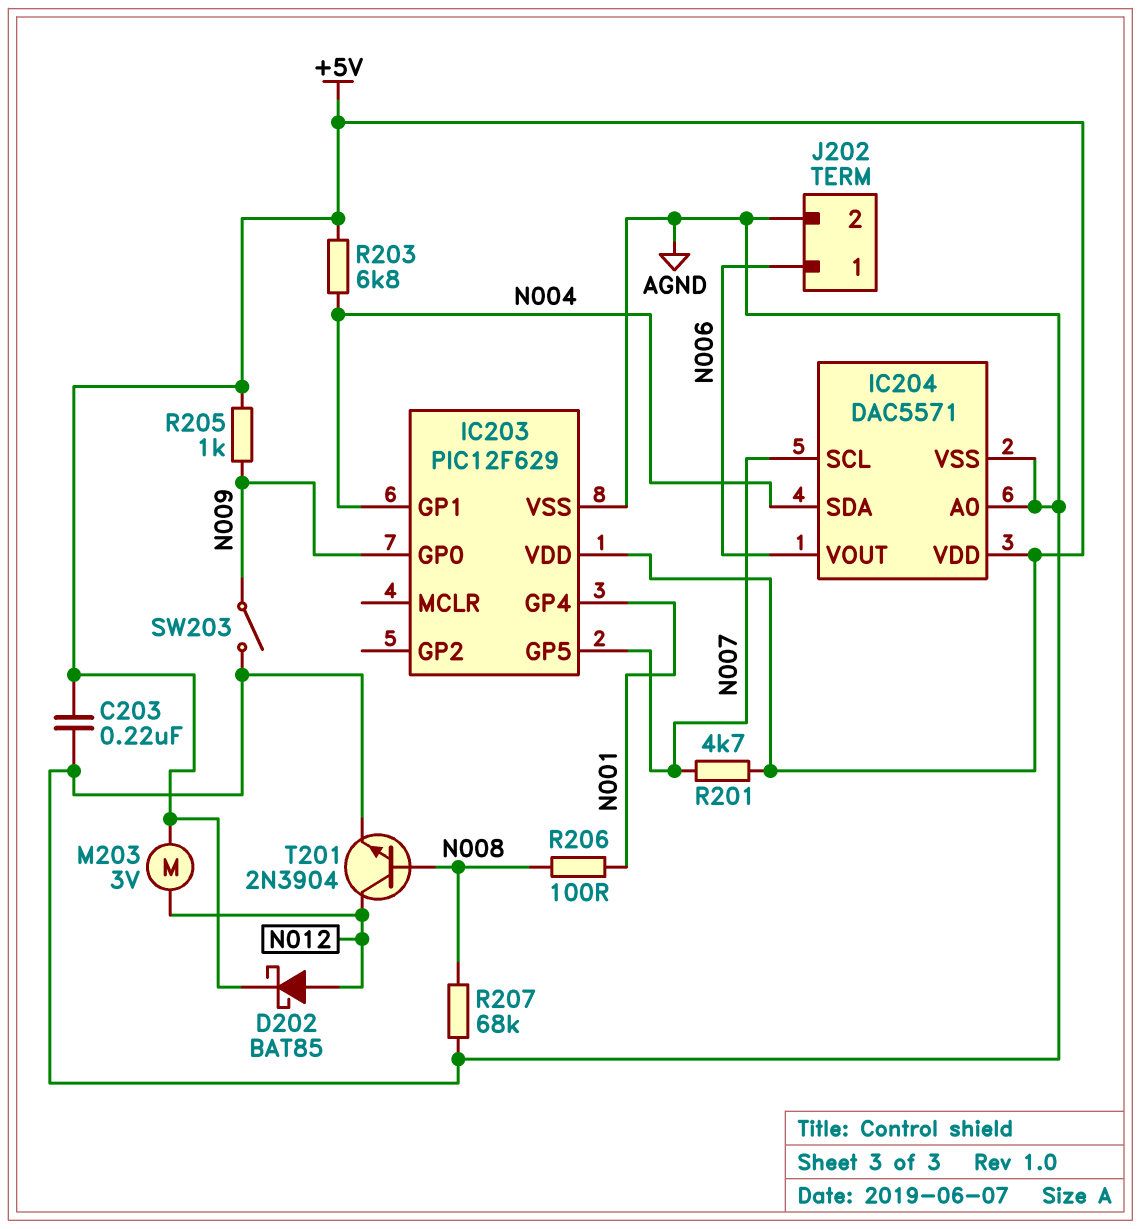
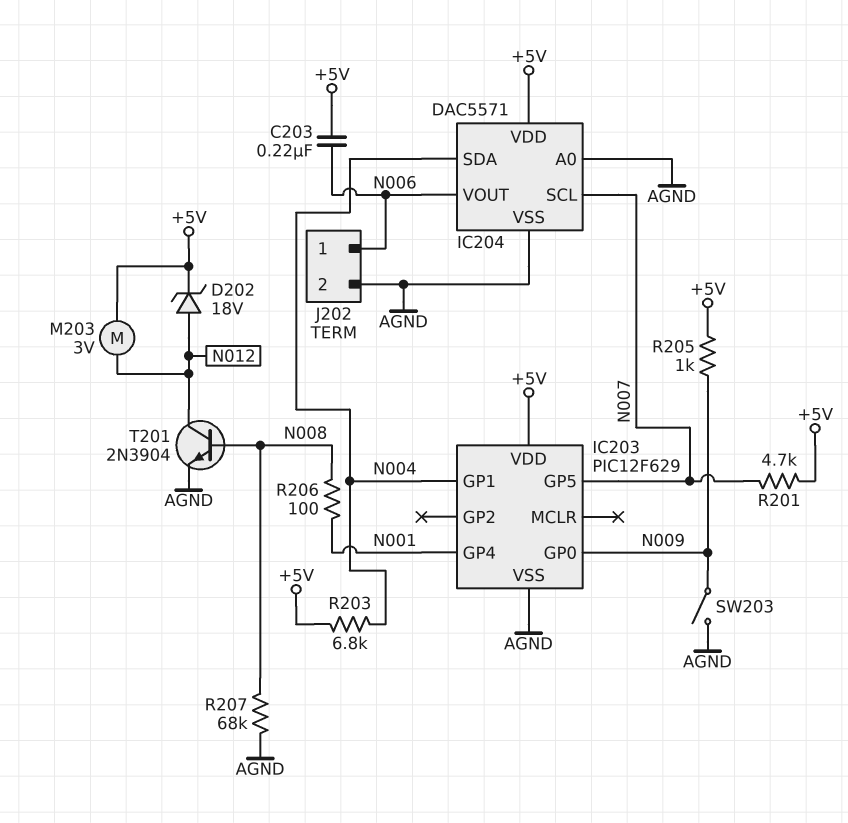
C203: 220nF (+5V, AGND) -> 220nF (+5V, N006)
D202: schottky BAT85 (A N012, K +5V) -> zener 18V (A N012, K +5V)

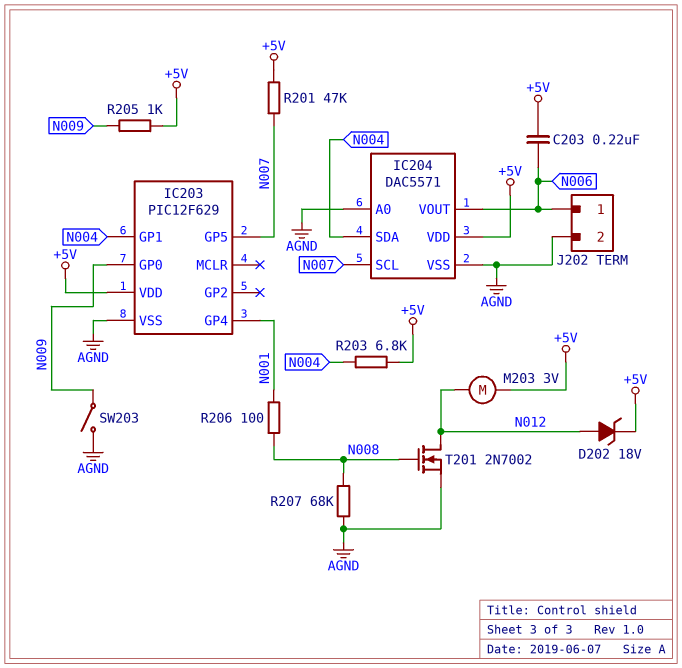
R201: 4.7k (+5V, N007) -> 47k (+5V, N007)
T201: NPN 2N3904 (B N008, C N012, E AGND) -> NMOS 2N7002 (G N008, D N012, S AGND)

